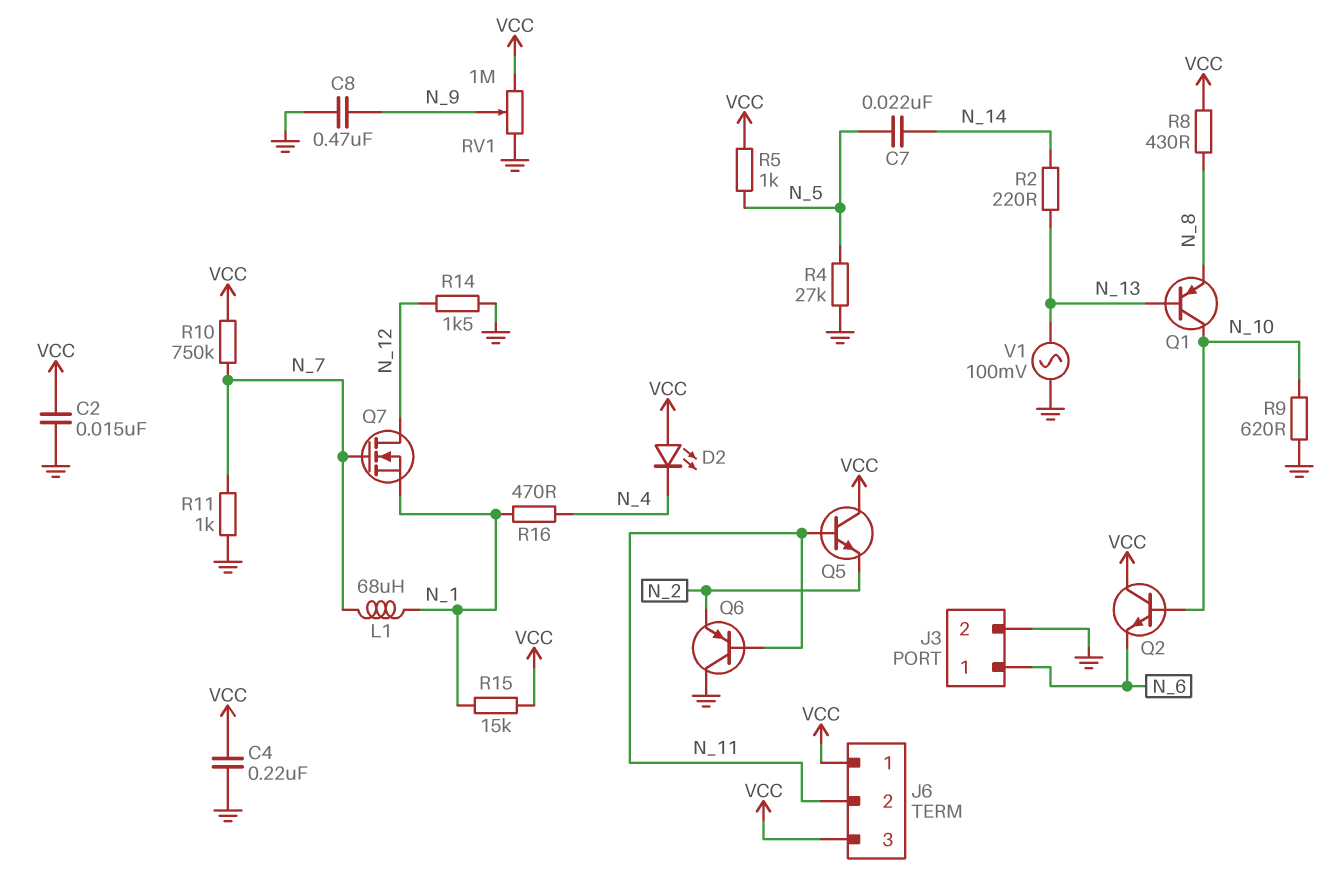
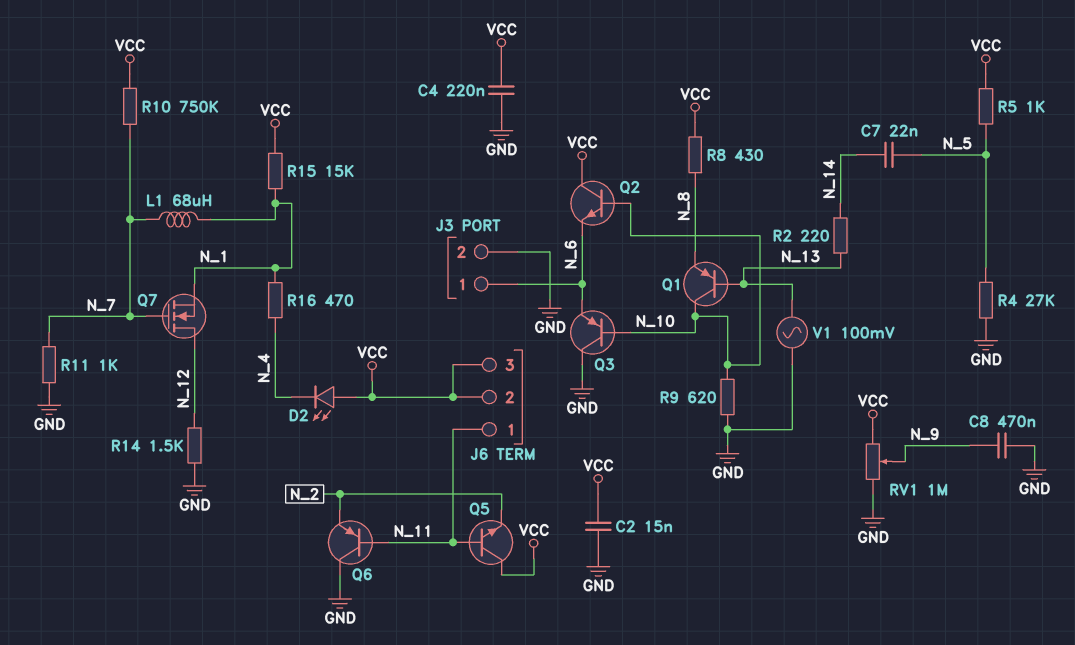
J6 pin 1: VCC -> N_11
J6 pin 2: N_11 -> VCC
Q3: none -> PNP (B N_10, C GND, E N_6)

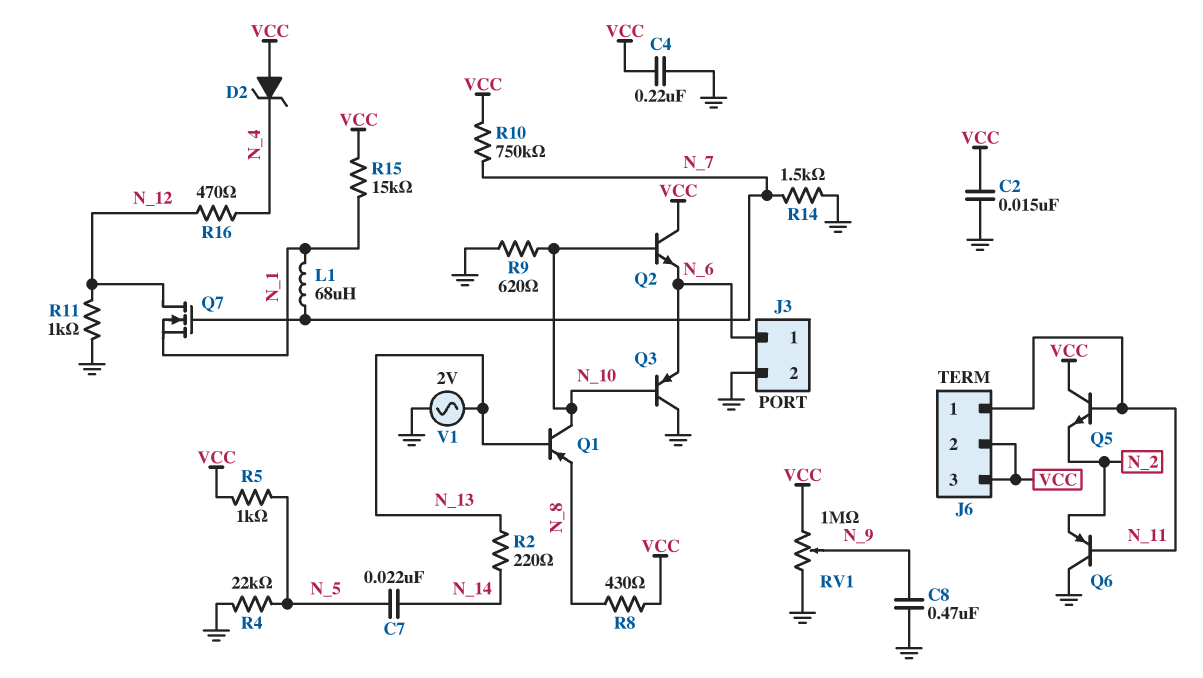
D2: LED (A VCC, K N_4) -> zener (A VCC, K N_4)
R4: 27k (GND, N_5) -> 22k (GND, N_5)
R11: 1k (GND, N_7) -> 1k (GND, N_12)
R14: 1.5k (GND, N_12) -> 1.5k (GND, N_7)
R16: 470 (N_1, N_4) -> 470 (N_4, N_12)
V1: AC 100mV (GND, N_13) -> AC 2V (GND, N_13)

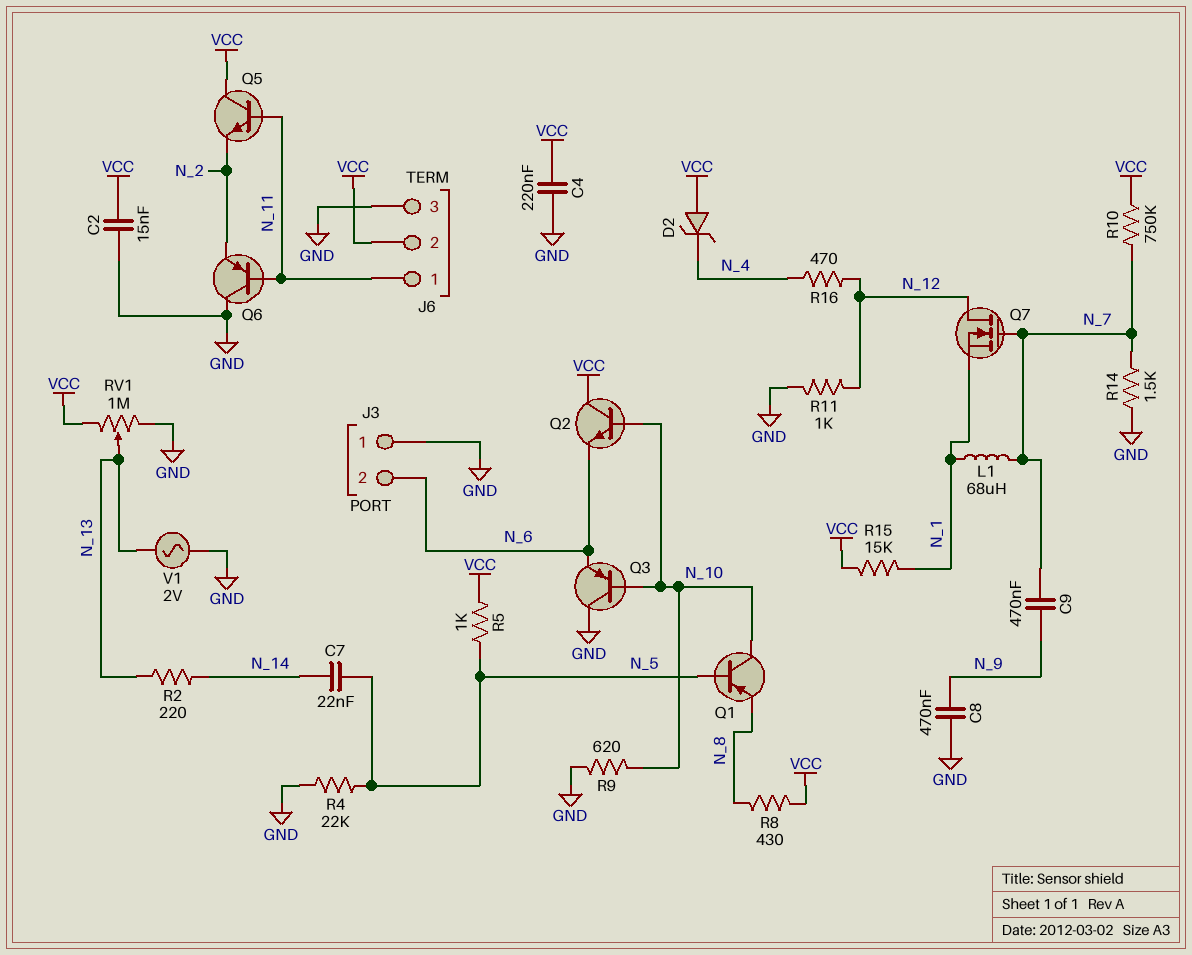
C9: none -> 470nF (N_7, N_9)
J3 pin 1: N_6 -> GND
J3 pin 2: GND -> N_6
J6 pin 3: VCC -> GND
Q1: PNP (B N_13, C N_10, E N_8) -> PNP (B N_5, C N_10, E N_8)
RV1: 1M (GND, VCC, wiper N_9) -> 1M (GND, VCC, wiper N_13)

